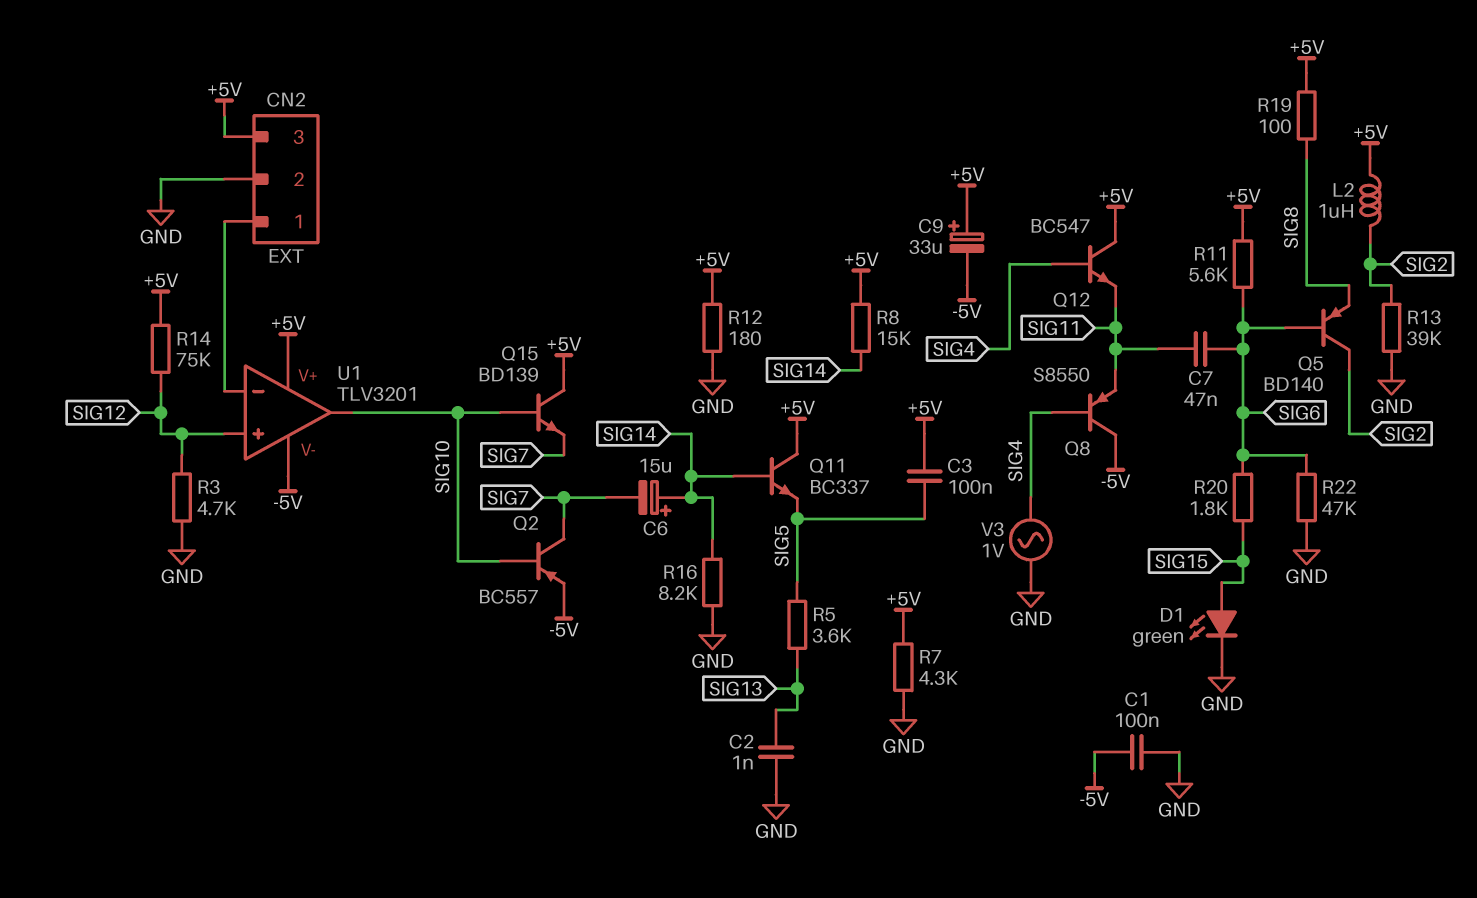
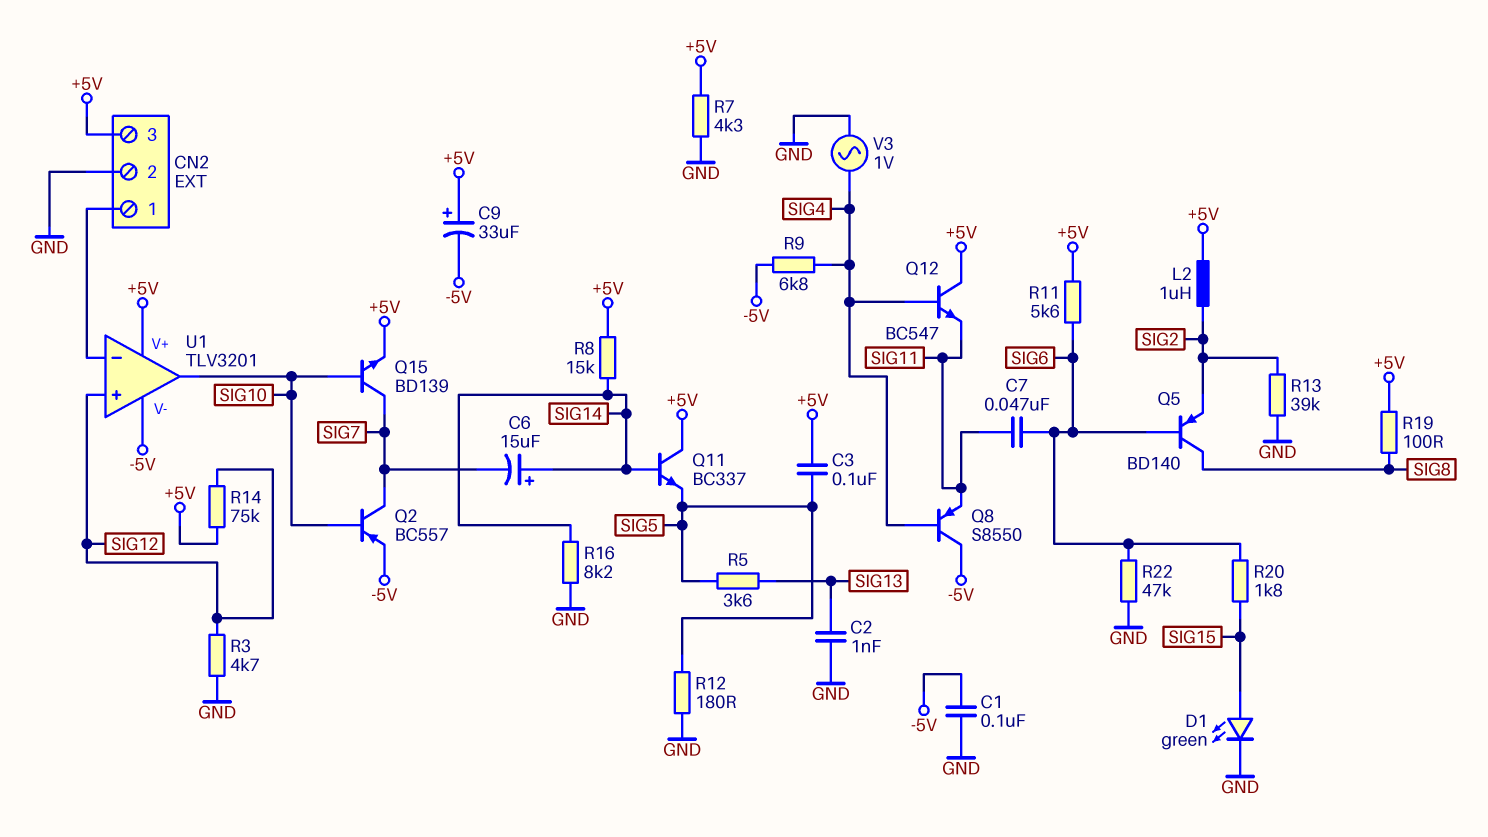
Q5: PNP BD140 (B SIG6, C SIG2, E SIG8) -> PNP BD140 (B SIG6, C SIG8, E SIG2)
Q15: NPN BD139 (B SIG10, C +5V, E SIG7) -> NPN BD139 (B SIG10, C SIG7, E +5V)
R9: none -> 6.8k (-5V, SIG4)
R12: 180 (+5V, GND) -> 180 (GND, SIG5)

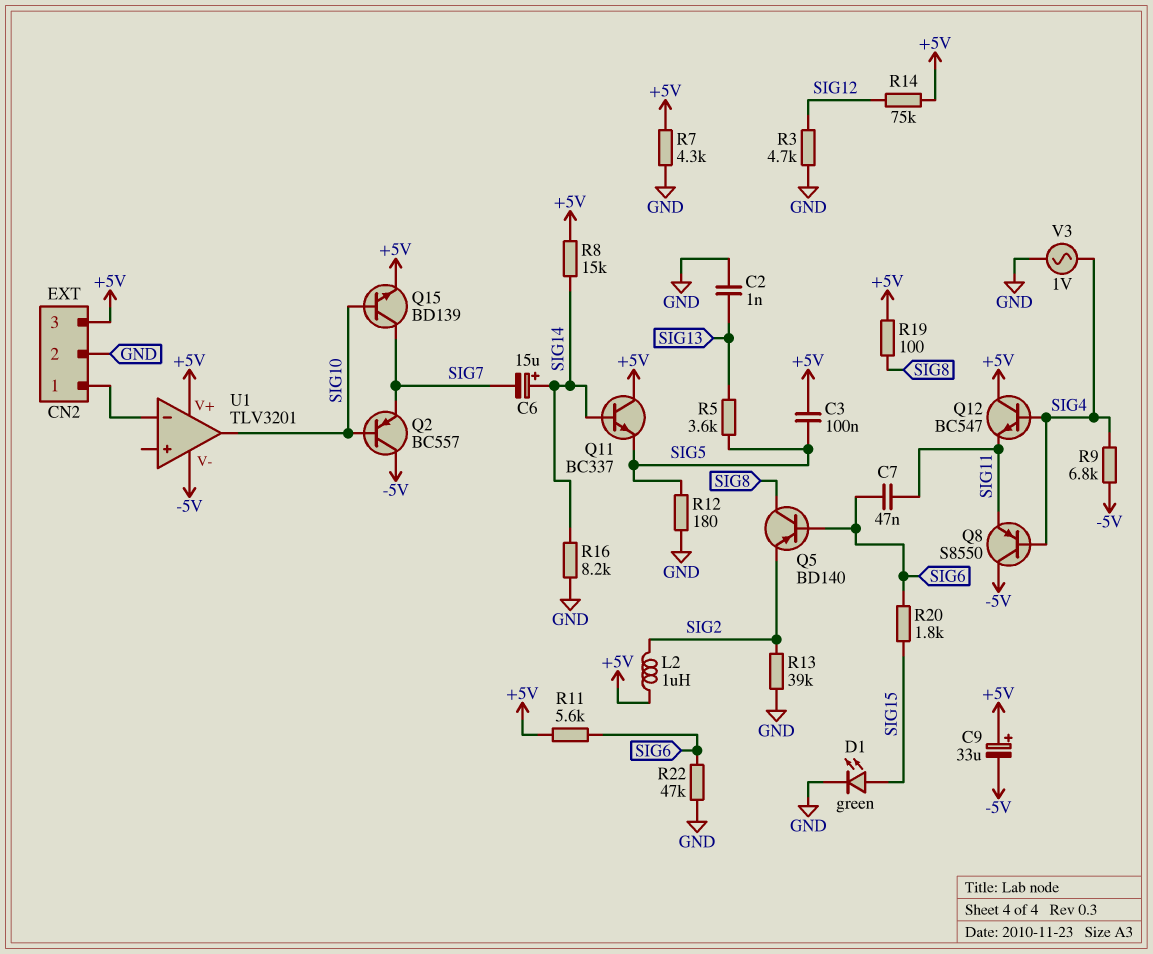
C1: 100nF (-5V, GND) -> none
Q2: PNP BC557 (B SIG10, C SIG7, E -5V) -> PNP BC557 (B SIG10, C -5V, E SIG7)
U1 pin in+: SIG12 -> none

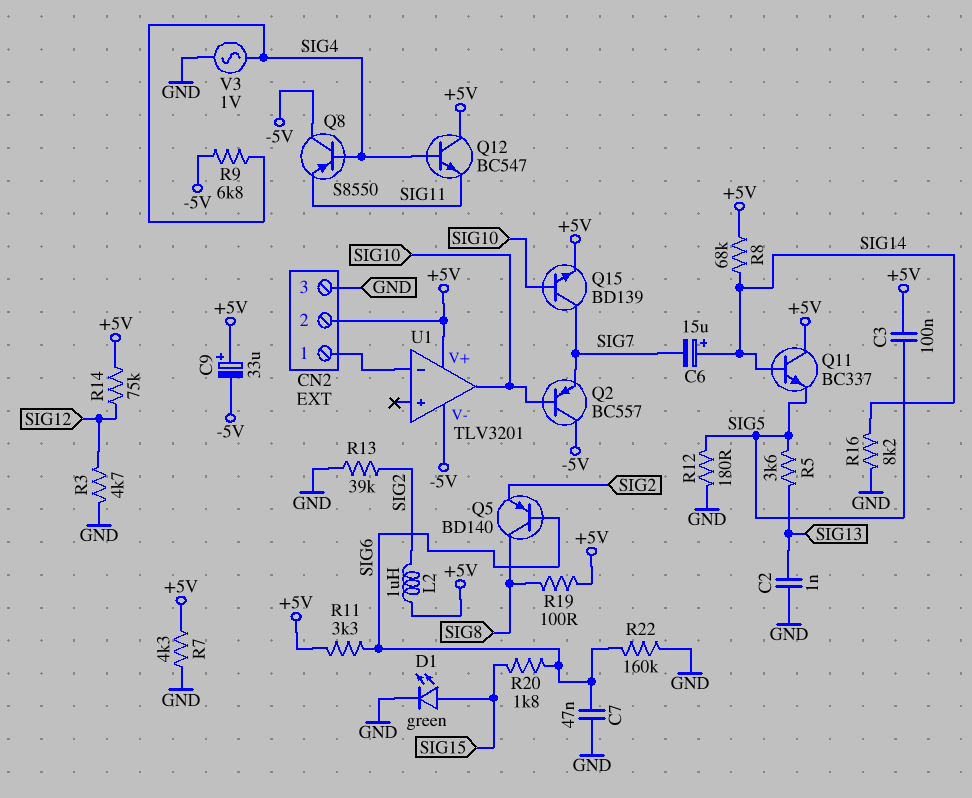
C7: 47nF (SIG6, SIG11) -> 47nF (GND, SIG6)
CN2 pin 2: GND -> +5V
CN2 pin 3: +5V -> GND
R8: 15k (+5V, SIG14) -> 68k (+5V, SIG14)
R11: 5.6k (+5V, SIG6) -> 3.3k (+5V, SIG6)
R22: 47k (GND, SIG6) -> 160k (GND, SIG6)

